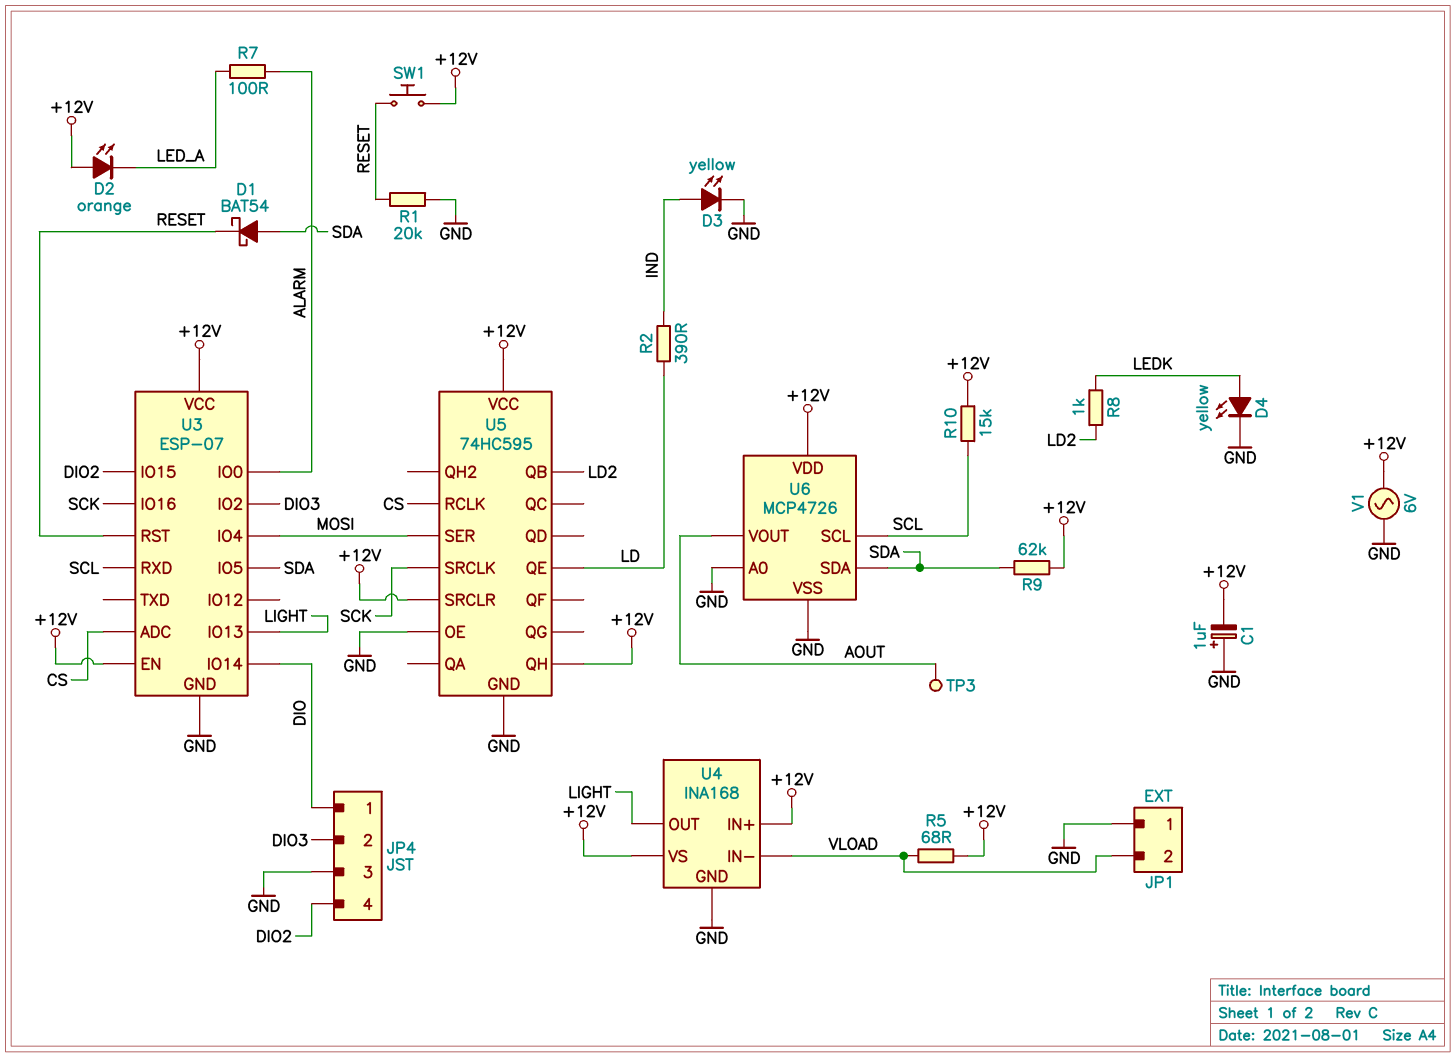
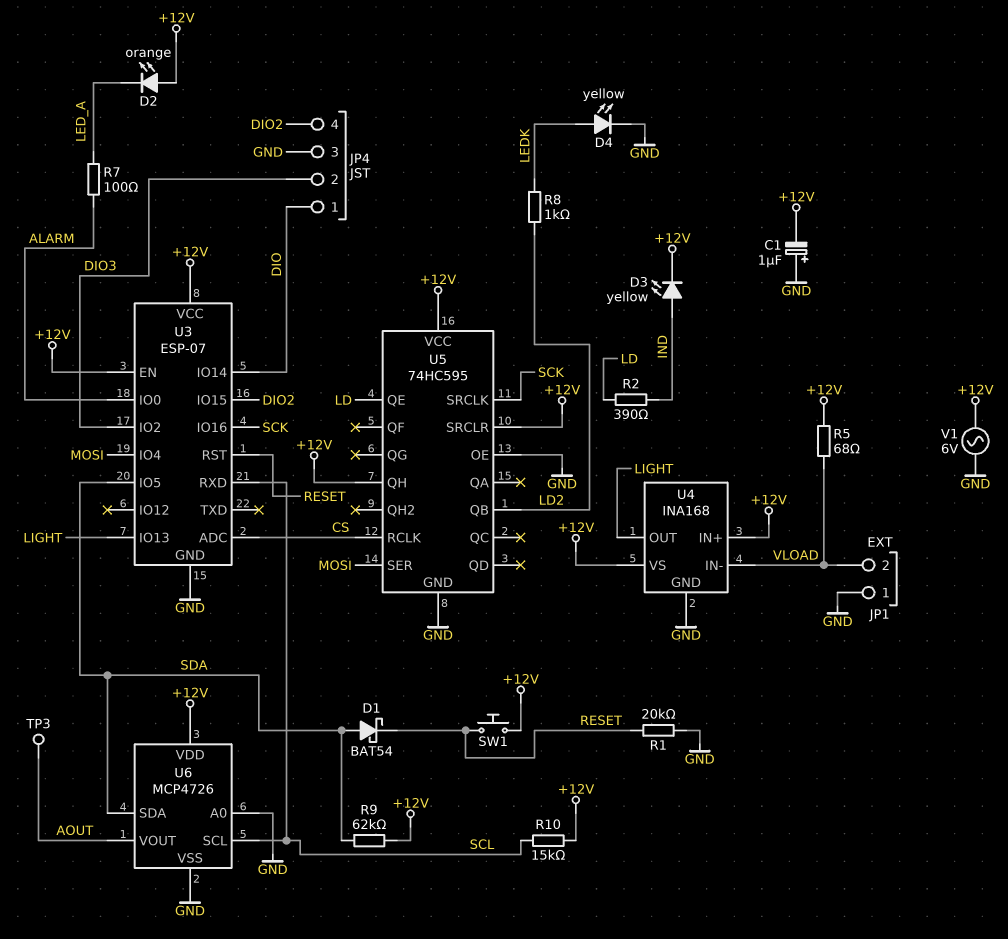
D3: LED yellow (A IND, K GND) -> LED yellow (A IND, K +12V)

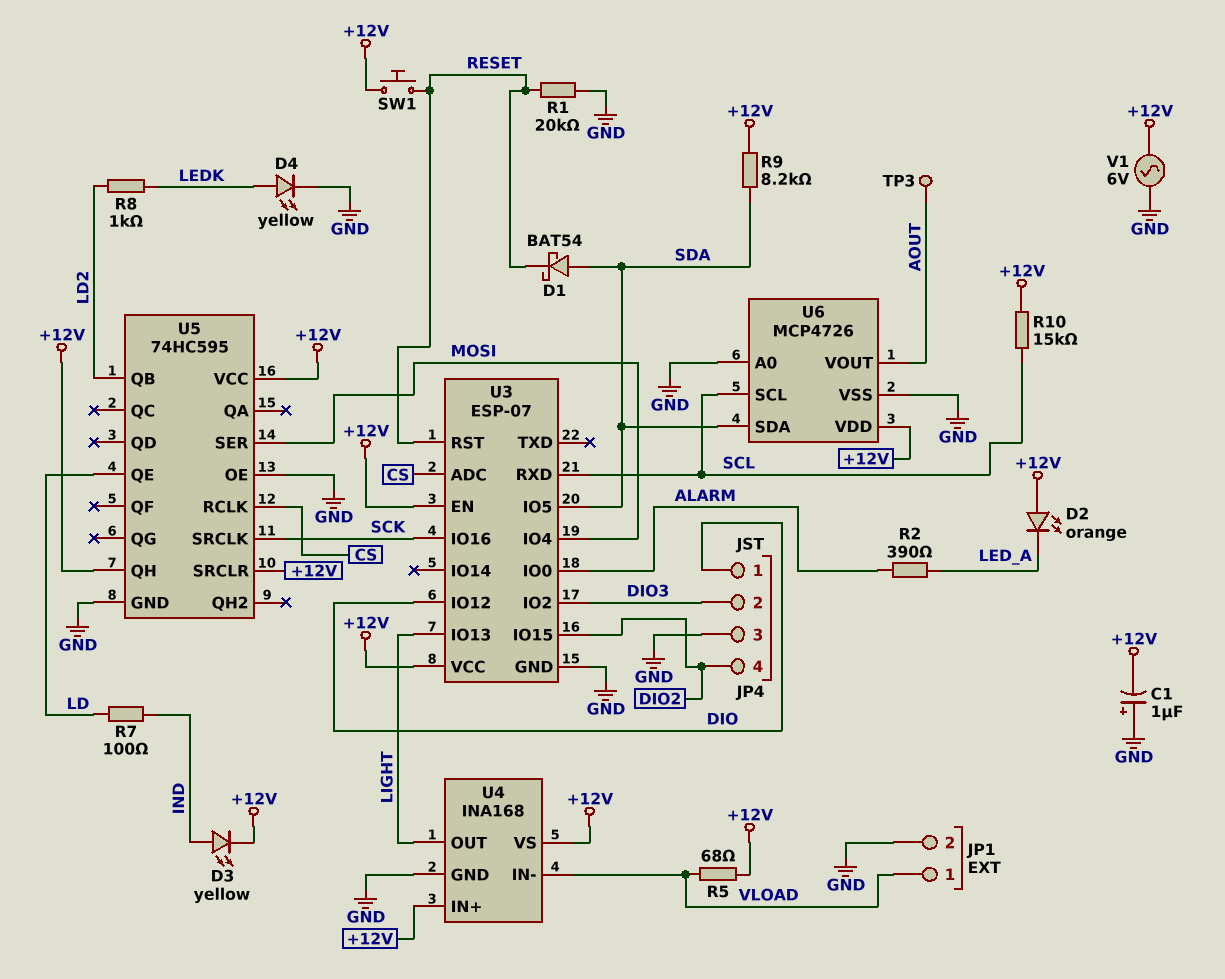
JP1 pin 1: GND -> VLOAD
JP1 pin 2: VLOAD -> GND
R2: 390 (IND, LD) -> 390 (ALARM, LED_A)
R7: 100 (ALARM, LED_A) -> 100 (IND, LD)
R9: 62k (+12V, SDA) -> 8.2k (+12V, SDA)
U3 pin IO12: none -> DIO
U3 pin IO14: DIO -> none

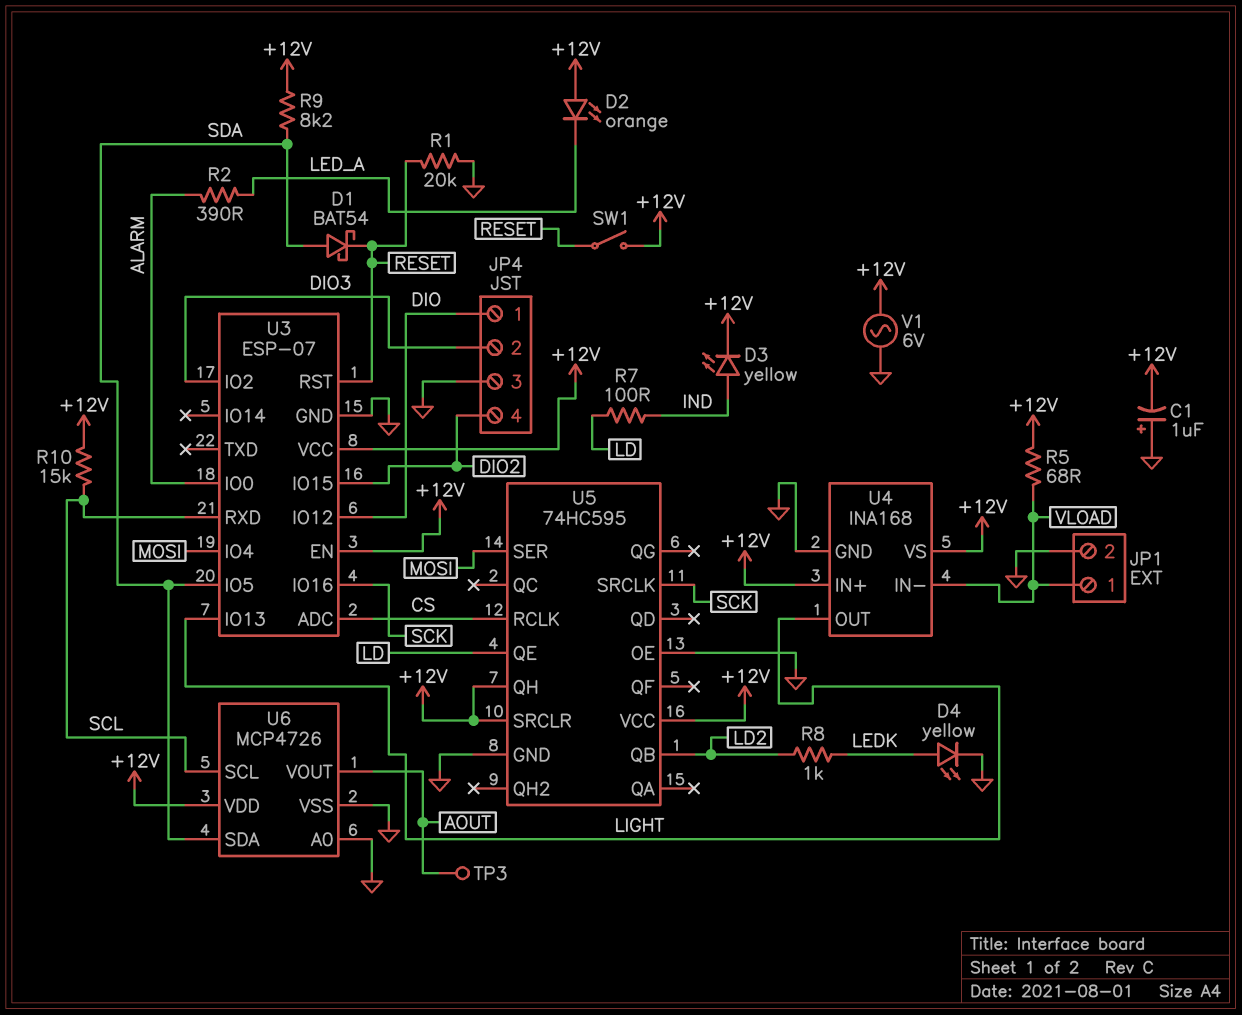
SW1: button (+12V, RESET) -> switch (+12V, RESET)

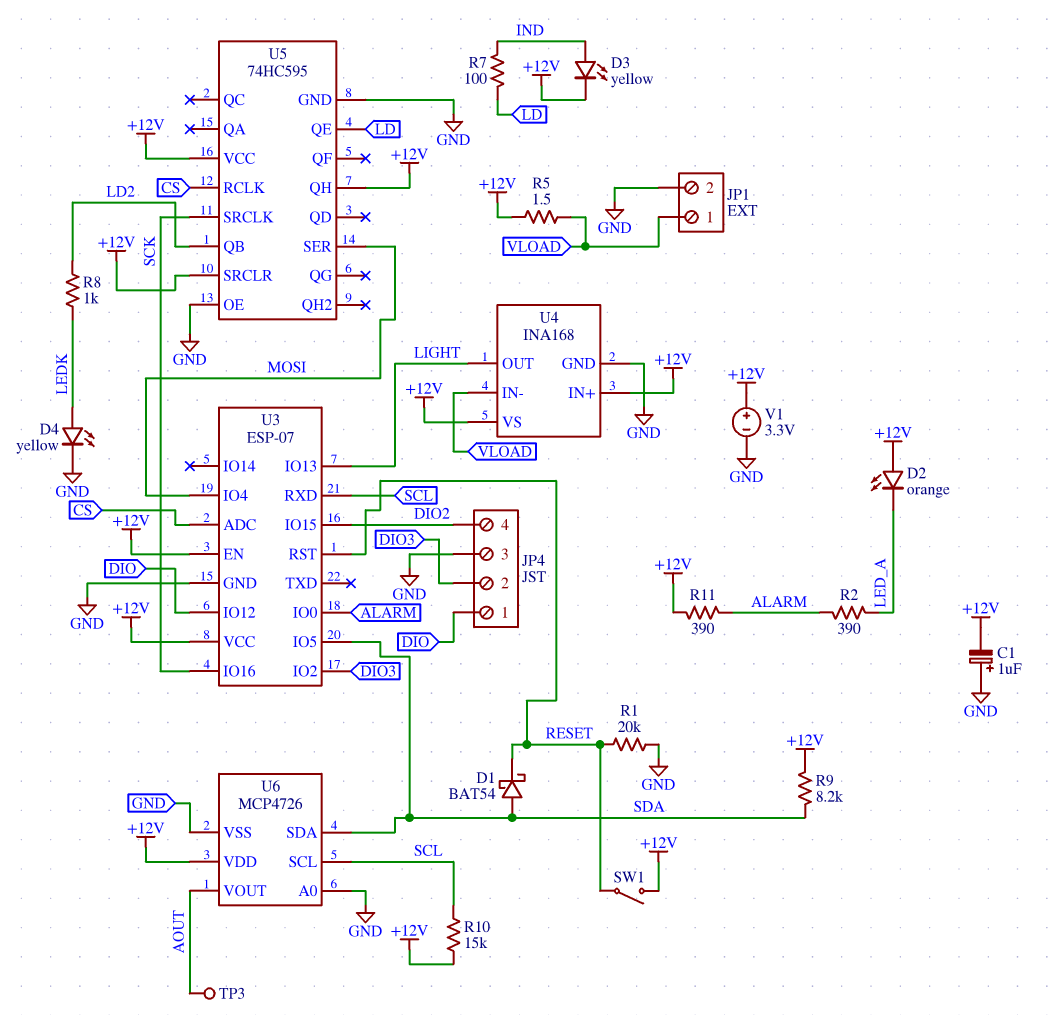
R5: 68 (+12V, VLOAD) -> 1.5 (+12V, VLOAD)
R11: none -> 390 (+12V, ALARM)
V1: AC 6V (+12V, GND) -> 3.3V (plus +12V, minus GND)

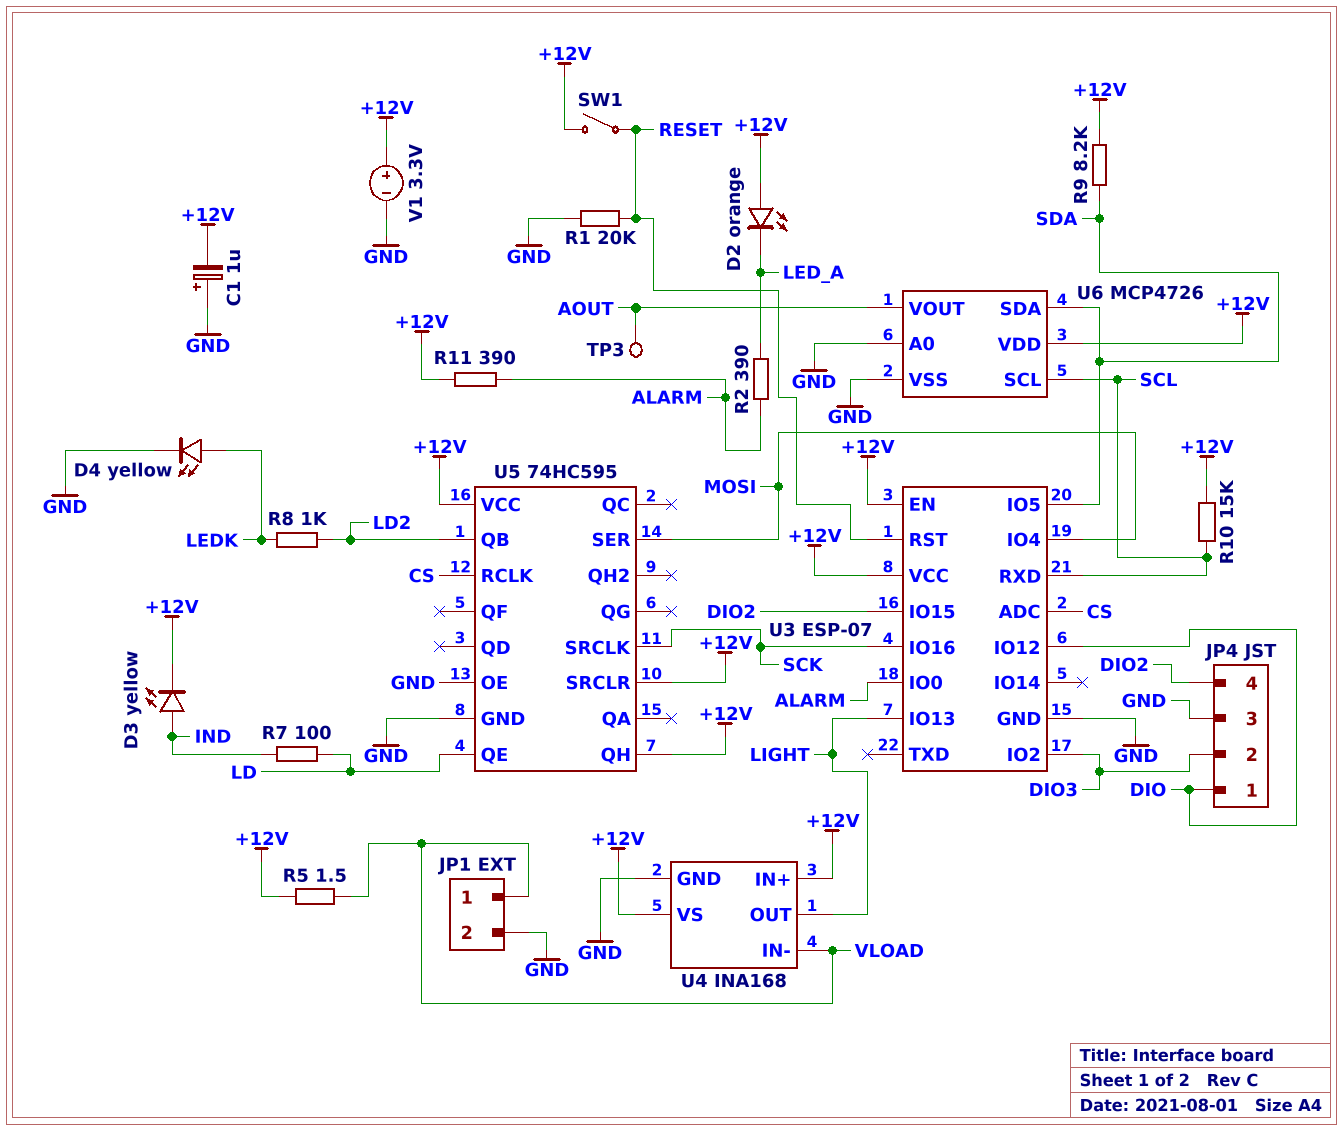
D1: schottky BAT54 (A SDA, K RESET) -> none

